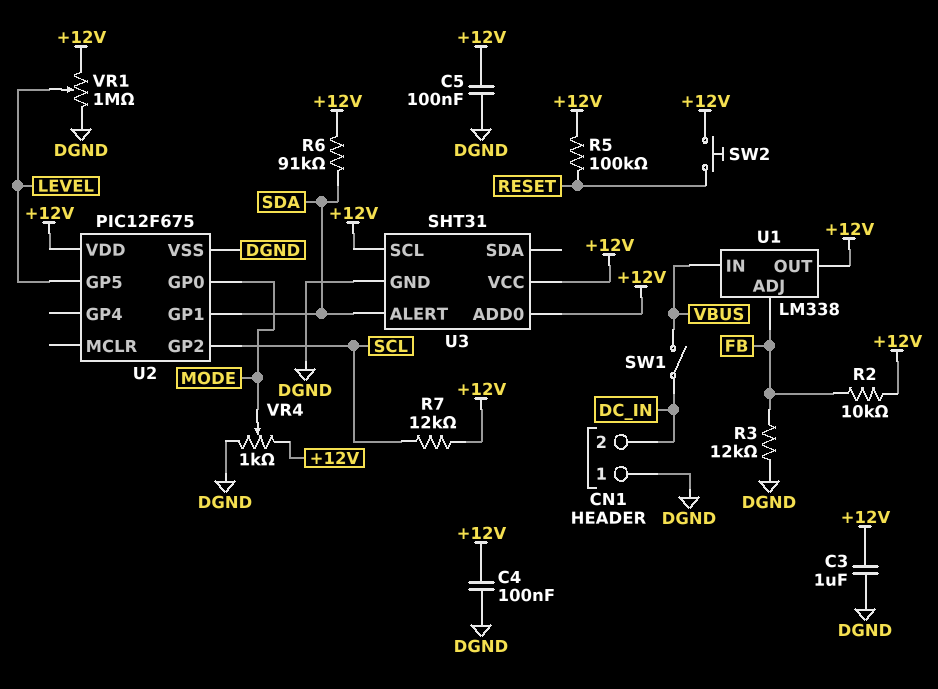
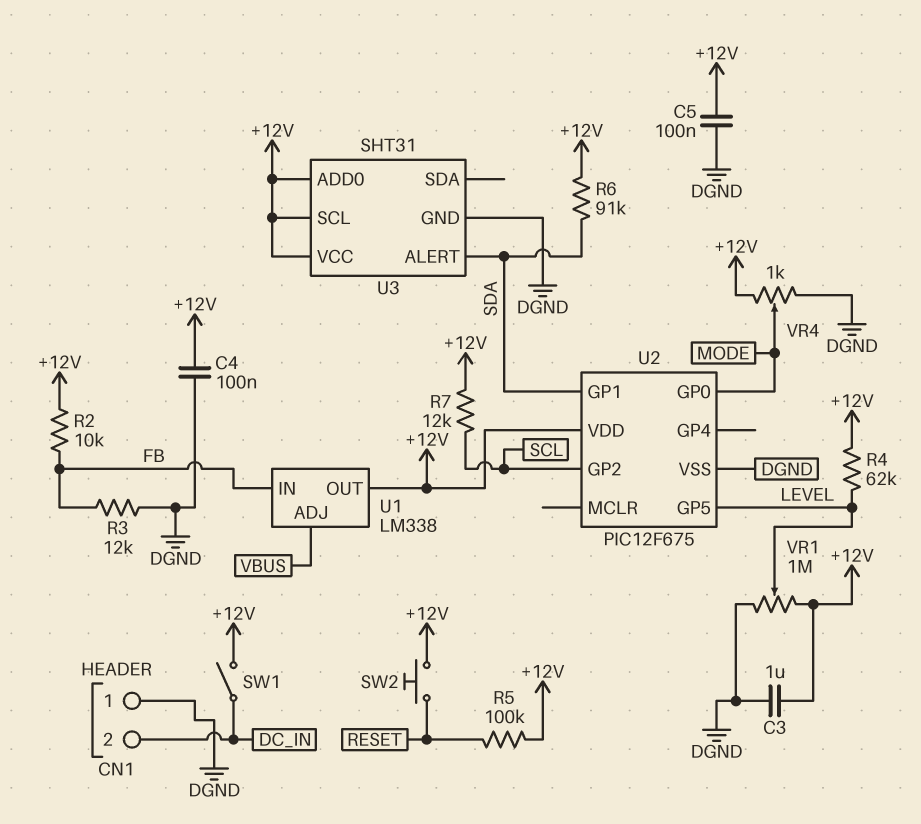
R4: none -> 62k (+12V, LEVEL)
SW1: switch (DC_IN, VBUS) -> switch (+12V, DC_IN)
U1 pin ADJ: FB -> VBUS
U1 pin IN: VBUS -> FB

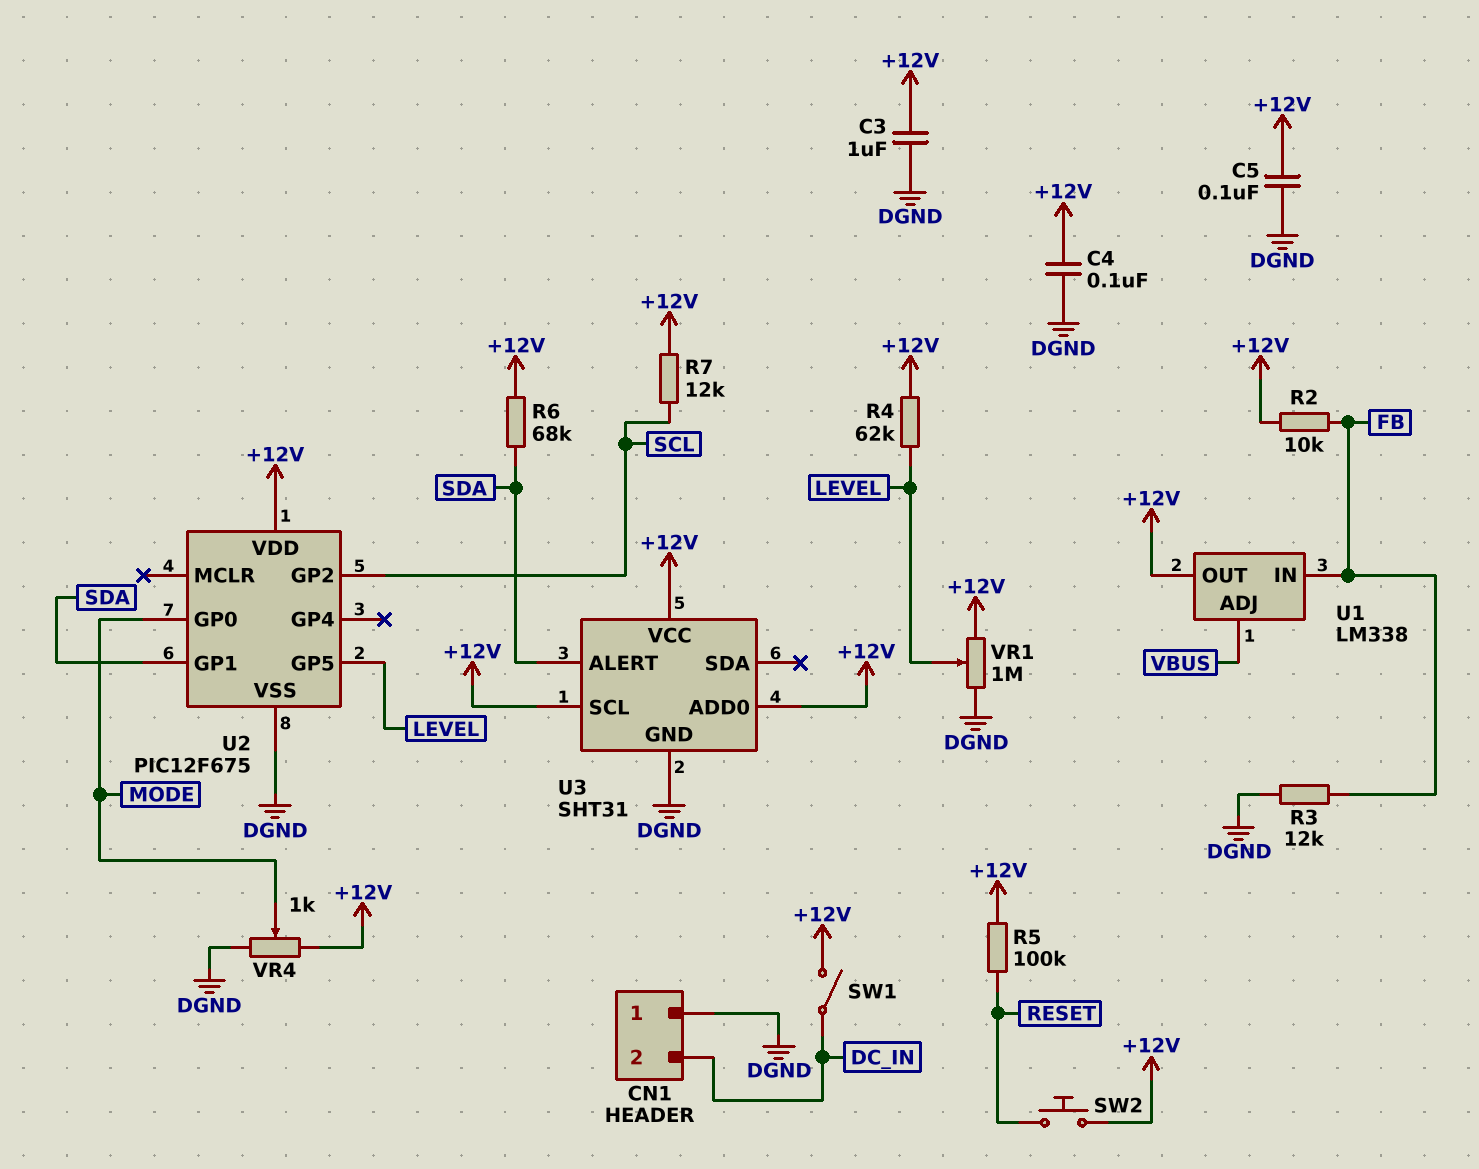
R6: 91k (+12V, SDA) -> 68k (+12V, SDA)

